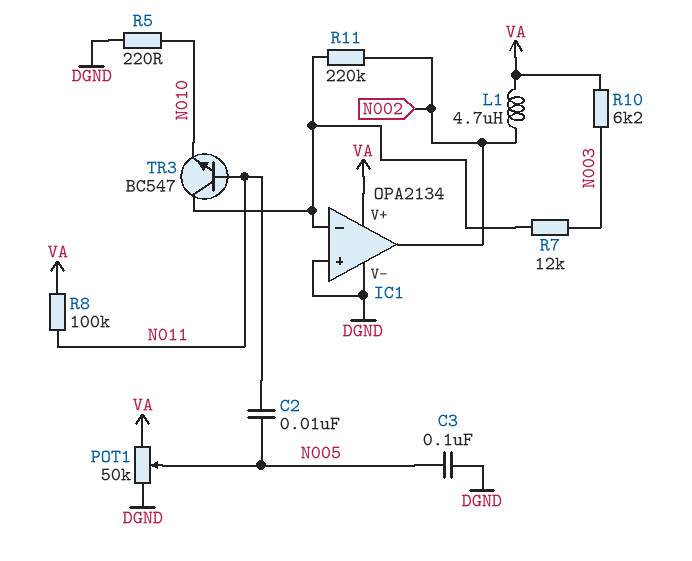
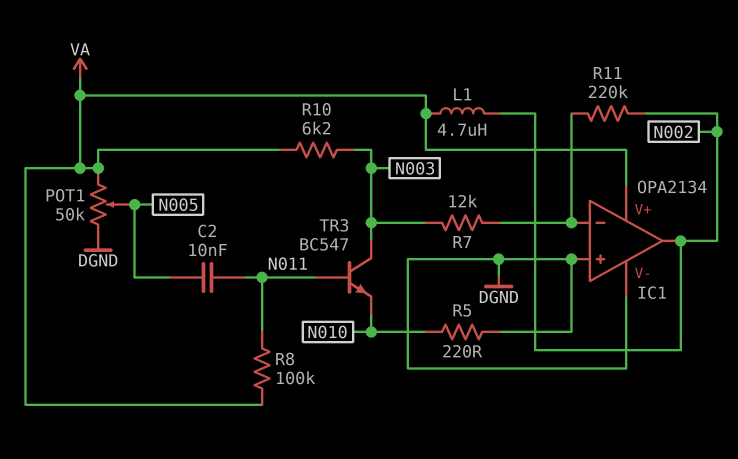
C3: 100nF (DGND, N005) -> none
TR3: NPN BC547 (B N011, C IC1/in-, E N010) -> NPN BC547 (B N011, C N003, E N010)

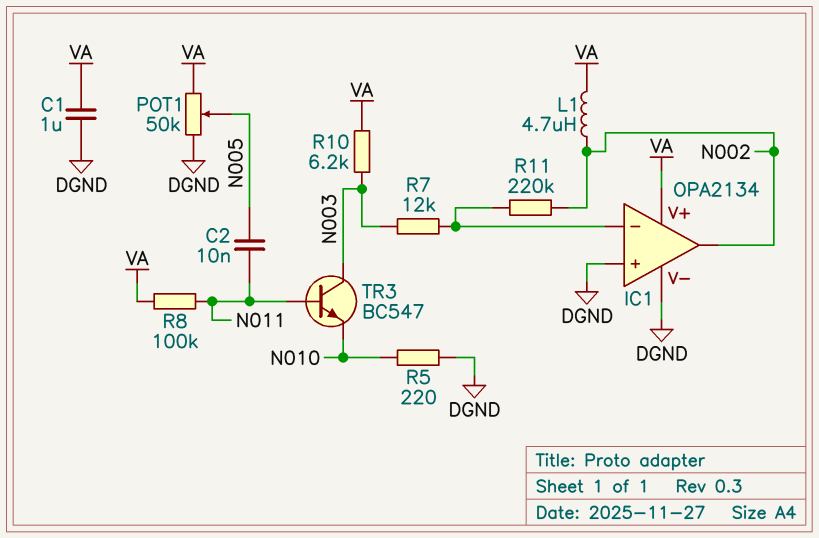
C1: none -> 1uF (DGND, VA)

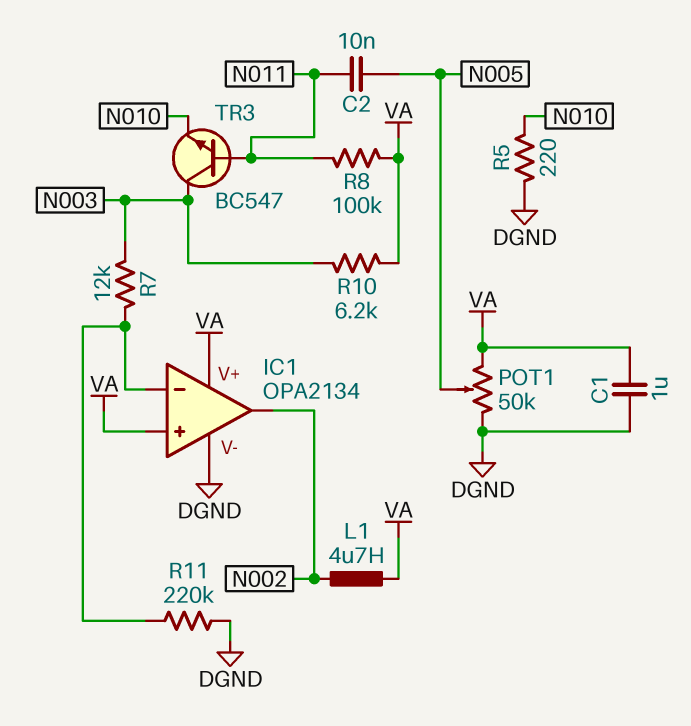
IC1 pin in+: DGND -> VA
R11: 220k (IC1/in-, N002) -> 220k (DGND, IC1/in-)

